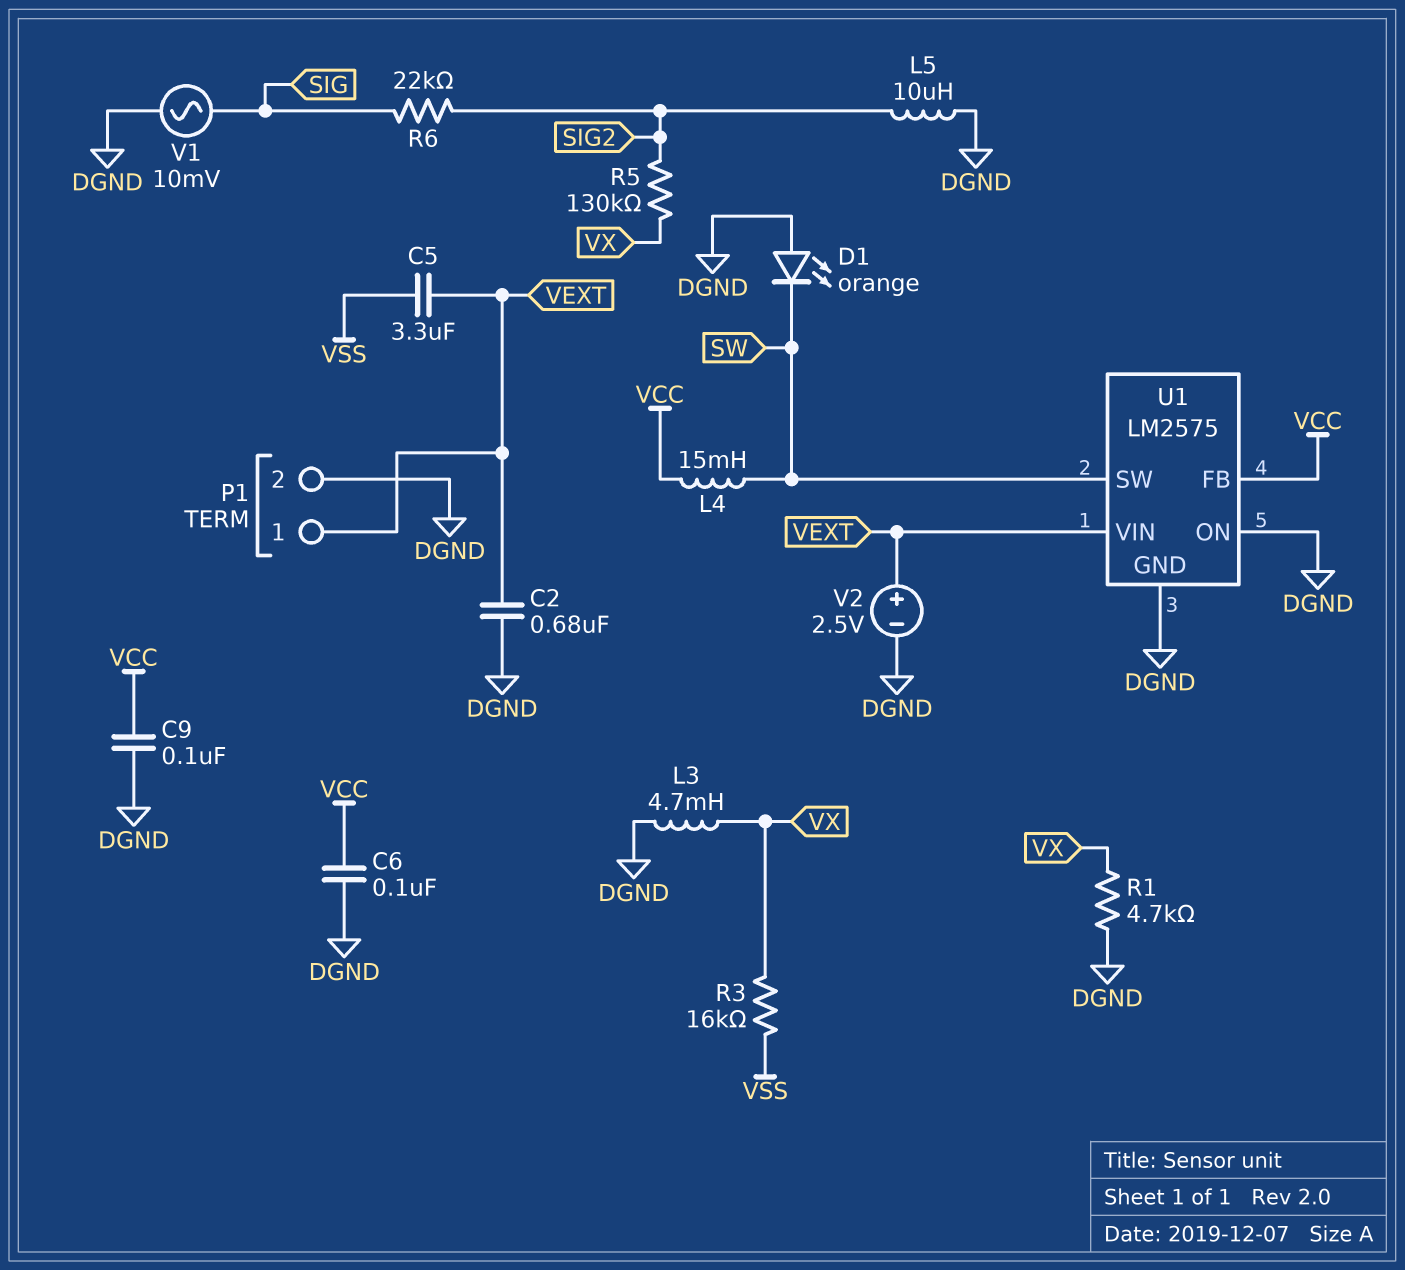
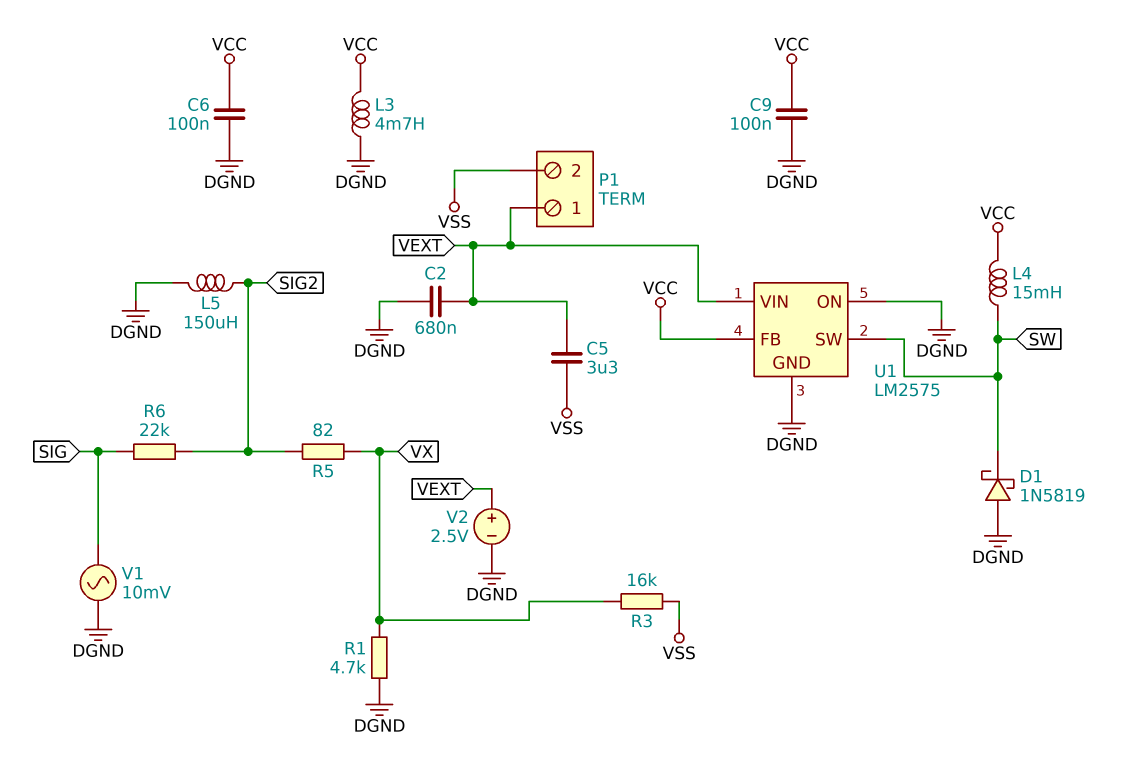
D1: LED orange (A DGND, K SW) -> schottky 1N5819 (A DGND, K SW)
L3: 4.7mH (DGND, VX) -> 4.7mH (DGND, VCC)
L5: 10uH (DGND, SIG2) -> 150uH (DGND, SIG2)
P1 pin 2: DGND -> VSS
R5: 130k (SIG2, VX) -> 82 (SIG2, VX)

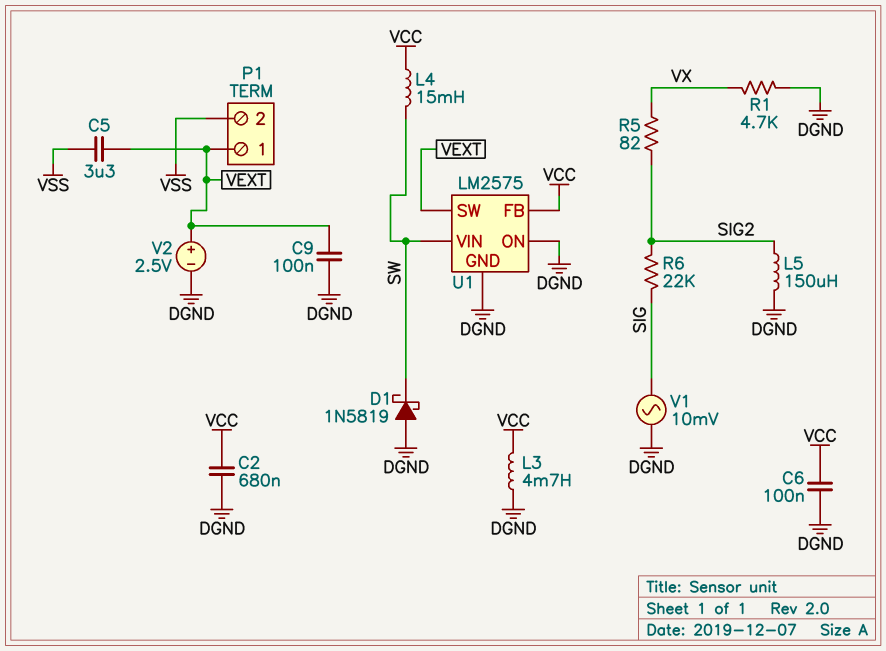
C2: 680nF (DGND, VEXT) -> 680nF (DGND, VCC)
C9: 100nF (DGND, VCC) -> 100nF (DGND, VEXT)
R3: 16k (VSS, VX) -> none
U1 pin SW: SW -> VEXT
U1 pin VIN: VEXT -> SW

